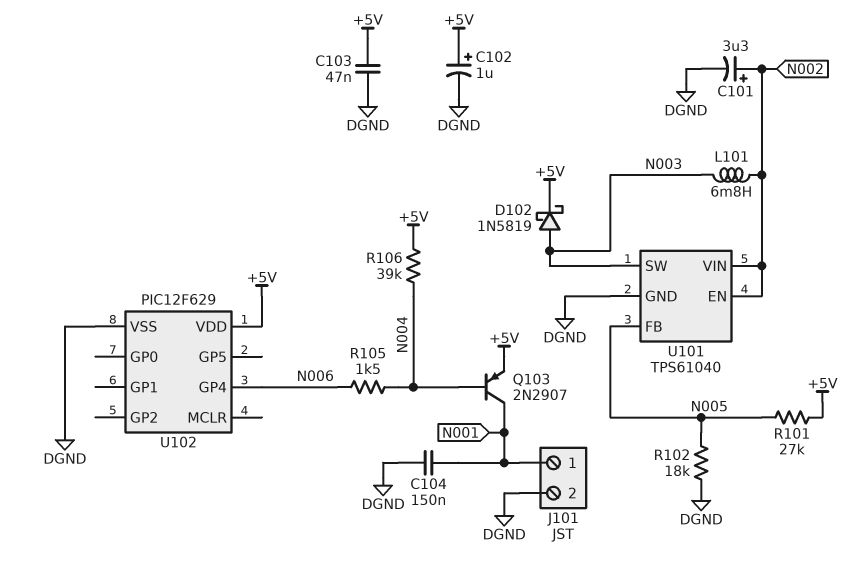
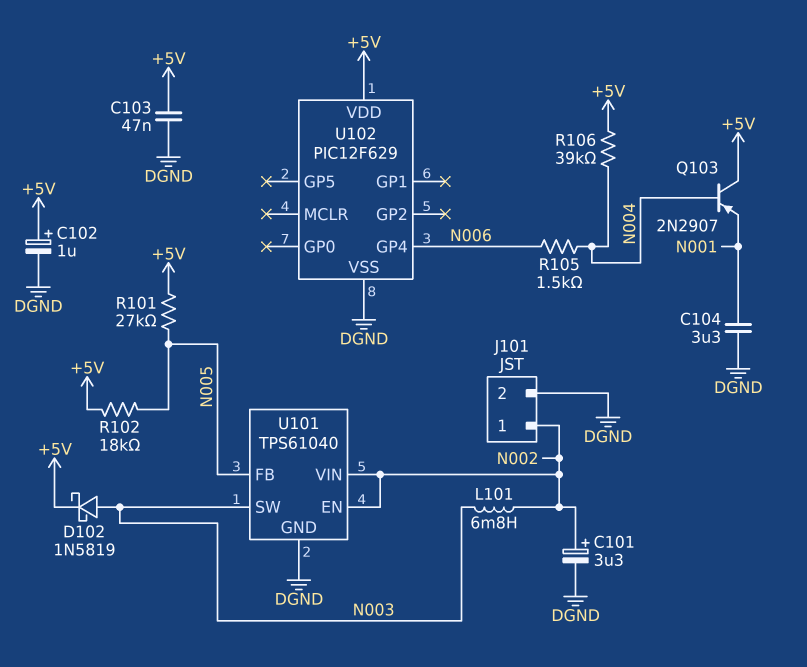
C104: 150nF (DGND, N001) -> 3.3uF (DGND, N001)
J101 pin 1: N001 -> N002
Q103: PNP 2N2907 (B N004, C N001, E +5V) -> PNP 2N2907 (B N004, C +5V, E N001)
R102: 18k (DGND, N005) -> 18k (+5V, N005)

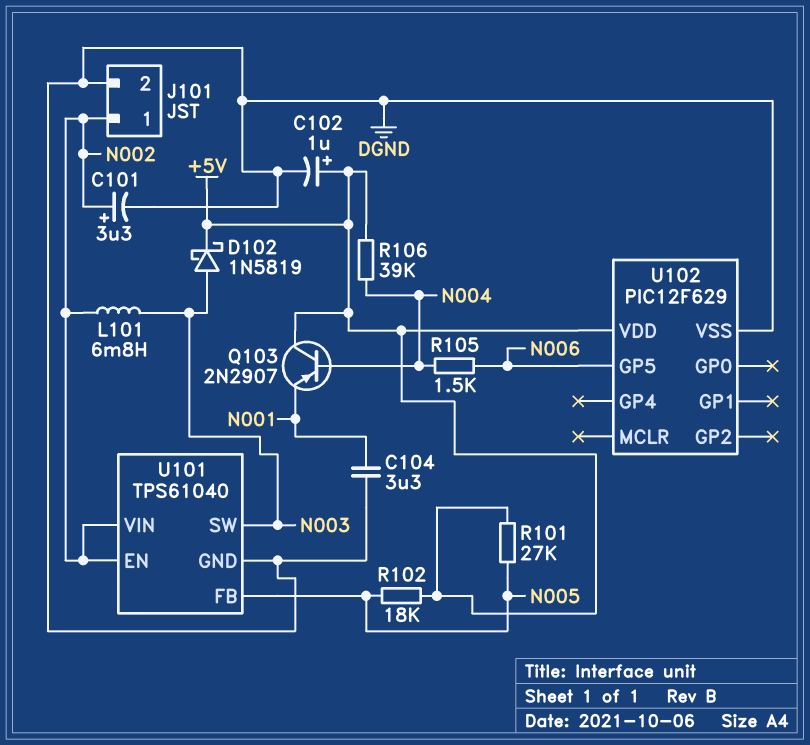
C103: 47nF (+5V, DGND) -> none
U102 pin GP4: N006 -> none
U102 pin GP5: none -> N006

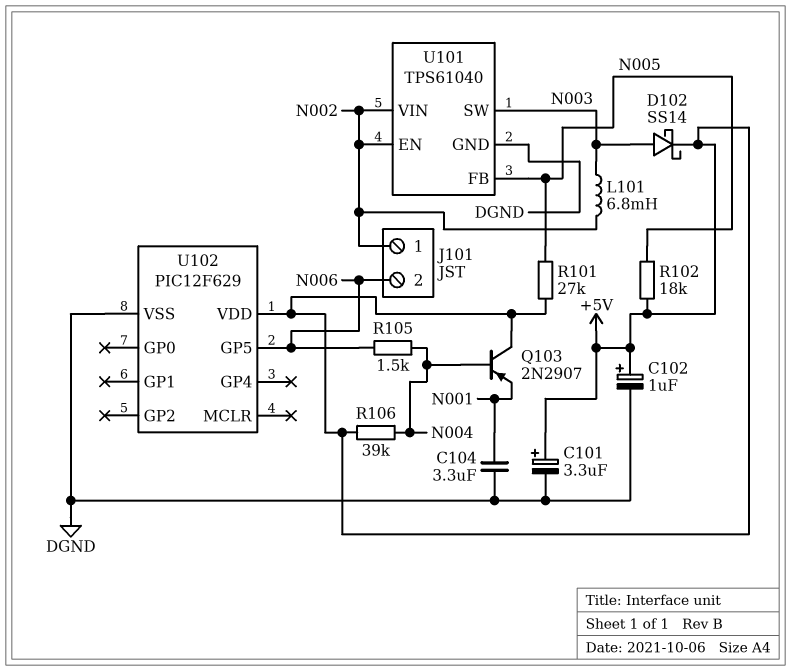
C101: 3.3uF (plus N002, minus DGND) -> 3.3uF (plus +5V, minus DGND)
D102: schottky 1N5819 (A N003, K +5V) -> schottky SS14 (A N003, K +5V)
J101 pin 2: DGND -> N006

